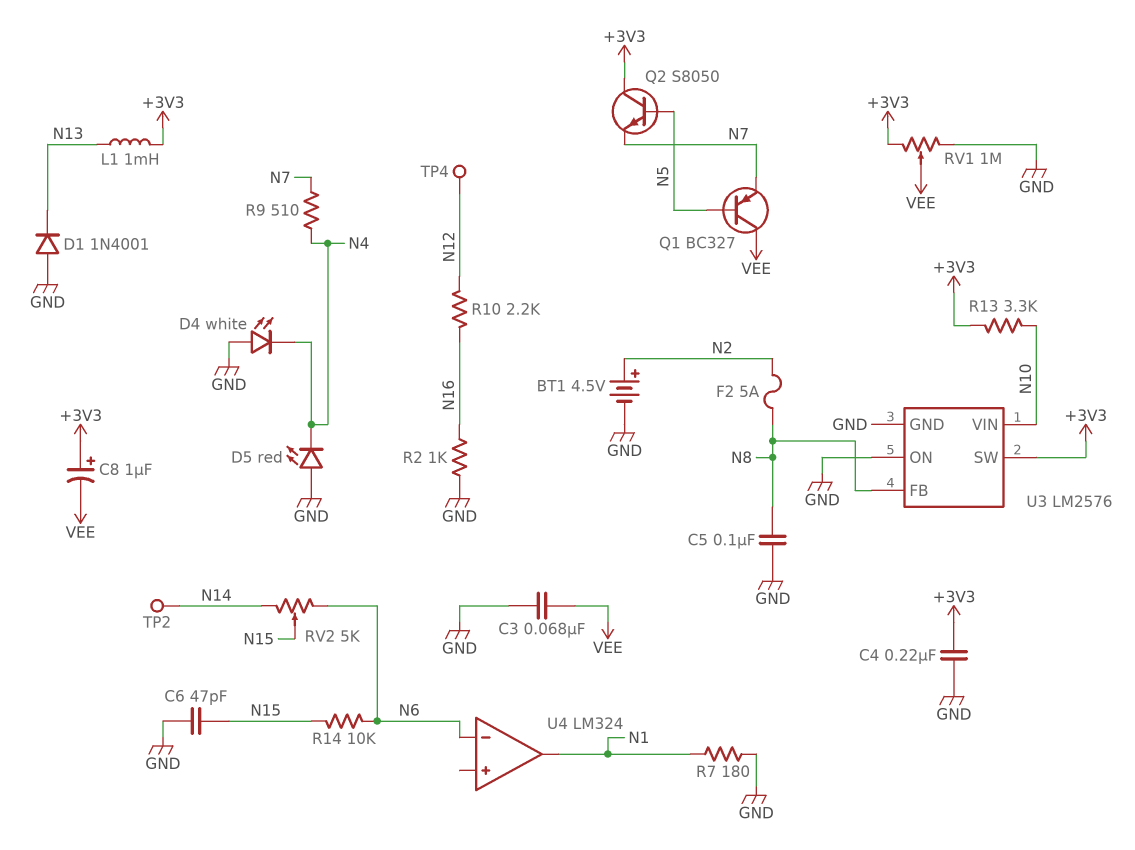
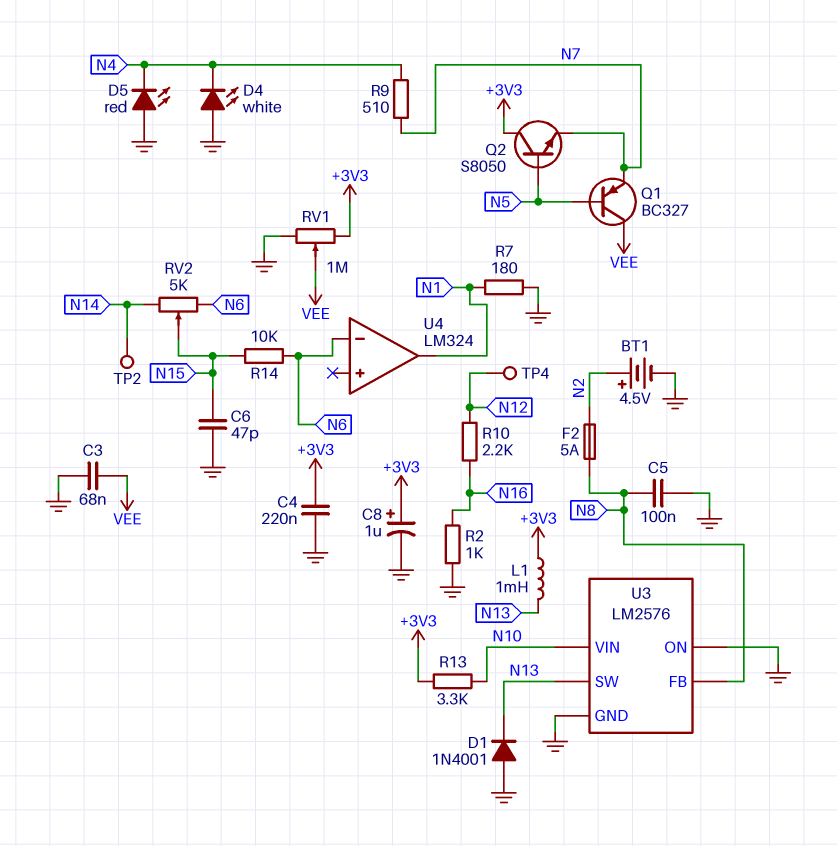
C8: 1uF (plus +3V3, minus VEE) -> 1uF (plus +3V3, minus GND)
U3 pin SW: +3V3 -> N13

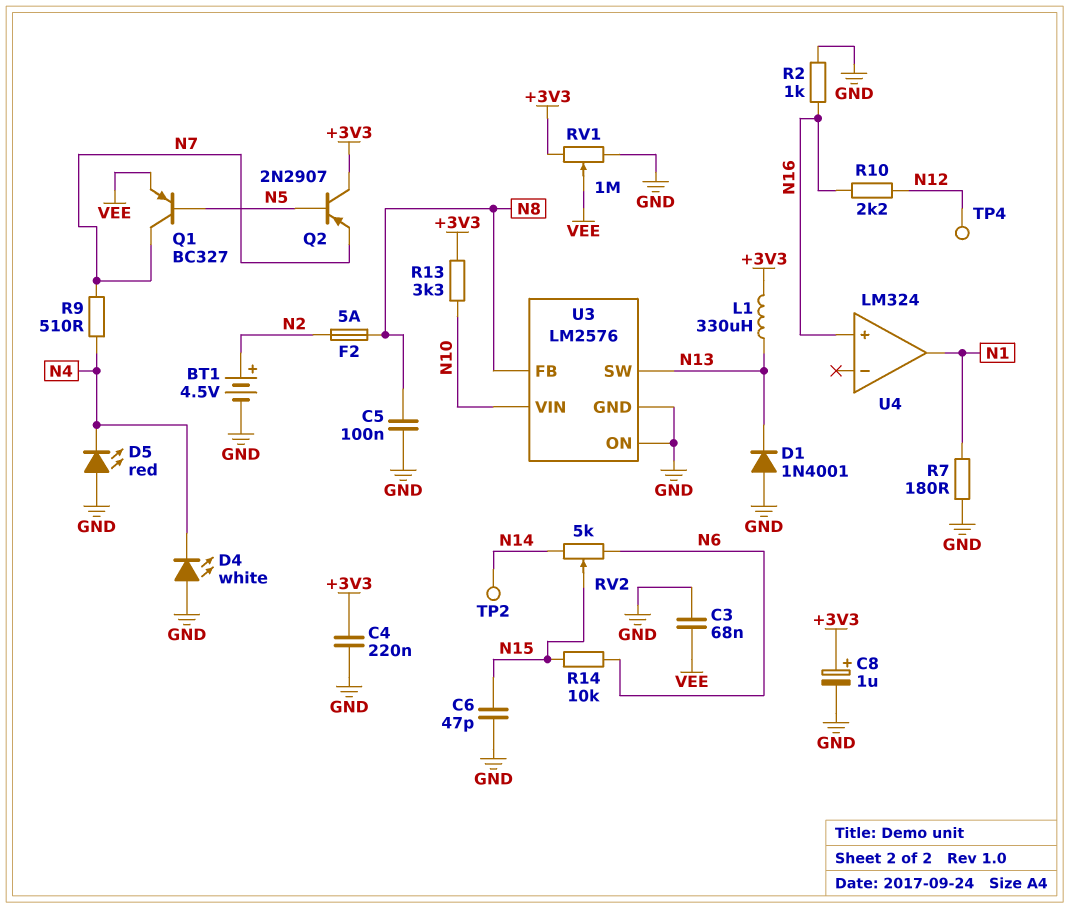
L1: 1mH (+3V3, N13) -> 330uH (+3V3, N13)
Q1: PNP BC327 (B N5, C VEE, E N7) -> PNP BC327 (B N5, C N7, E VEE)
Q2: NPN S8050 (B N5, C +3V3, E N7) -> PNP 2N2907 (B N5, C +3V3, E N7)
U4 pin in+: none -> N16
U4 pin in-: N6 -> none

